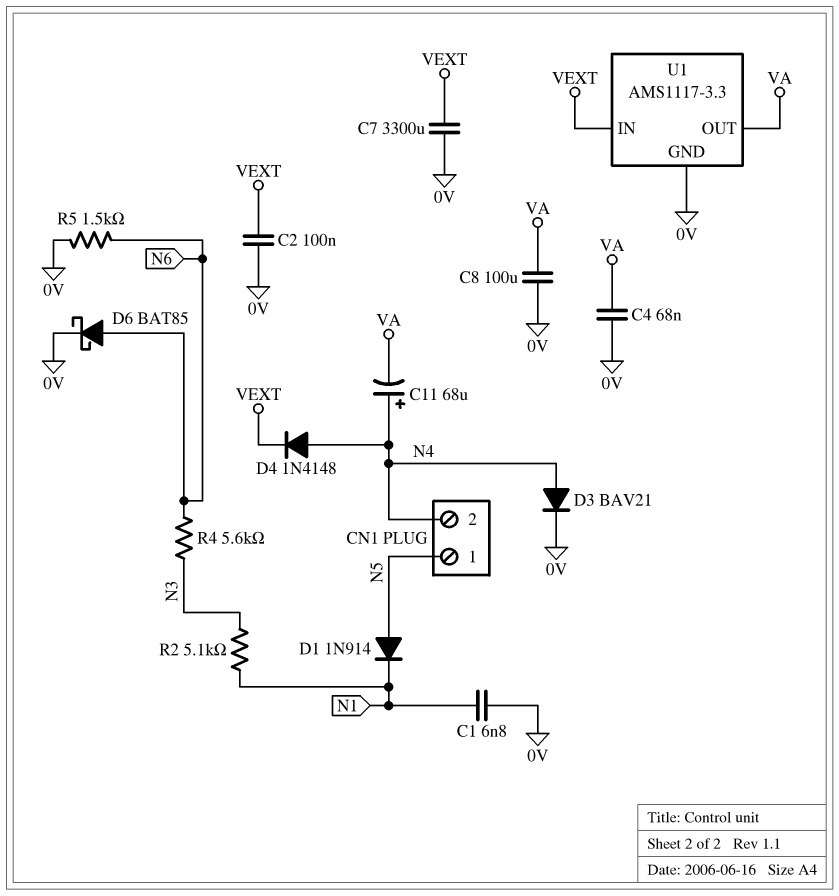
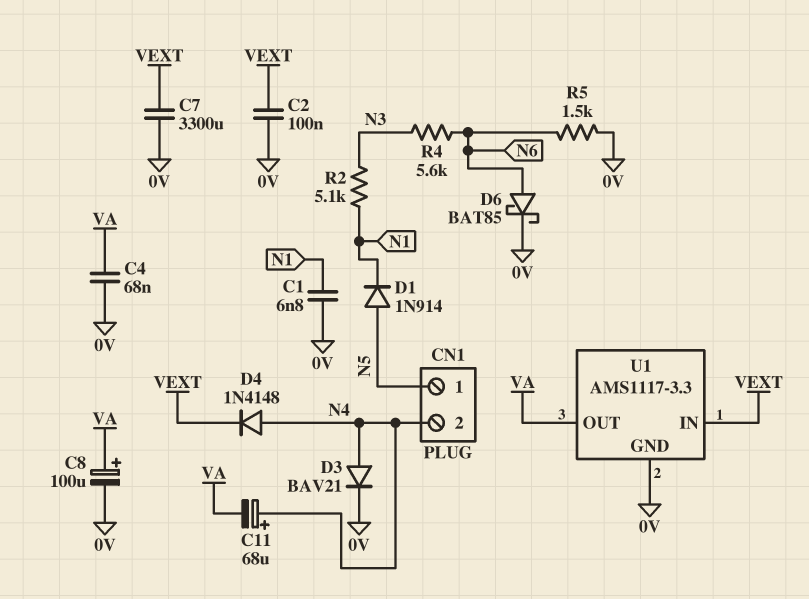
C8: 100uF (0V, VA) -> 100uF (plus VA, minus 0V)

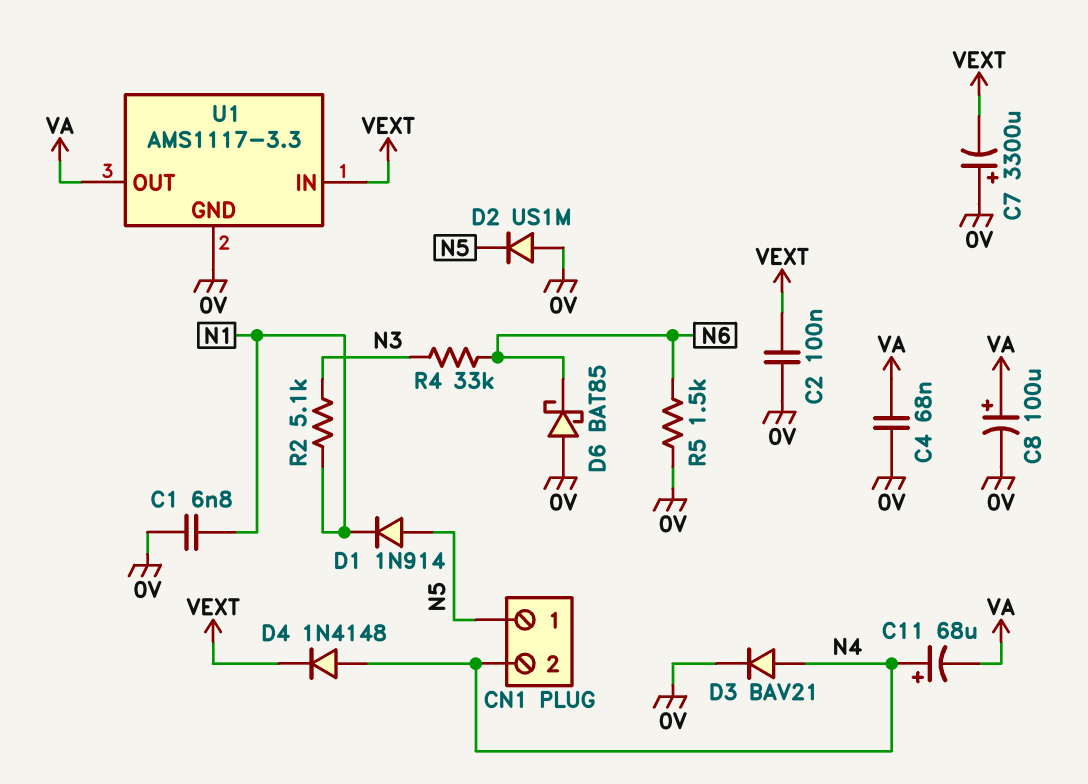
C7: 3300uF (0V, VEXT) -> 3300uF (plus 0V, minus VEXT)
D2: none -> diode US1M (A 0V, K N5)
D6: schottky BAT85 (A N6, K 0V) -> schottky BAT85 (A 0V, K N6)
R4: 5.6k (N3, N6) -> 33k (N3, N6)

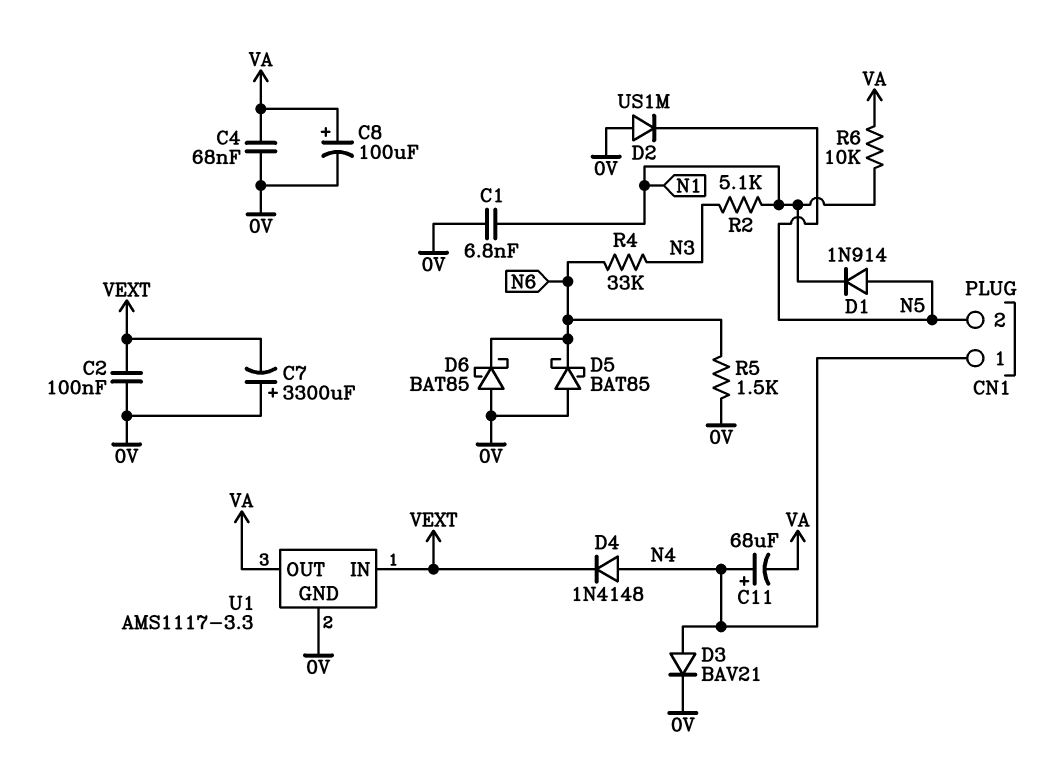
CN1 pin 1: N5 -> N4
CN1 pin 2: N4 -> N5
D5: none -> schottky BAT85 (A 0V, K N6)
R6: none -> 10k (N1, VA)

